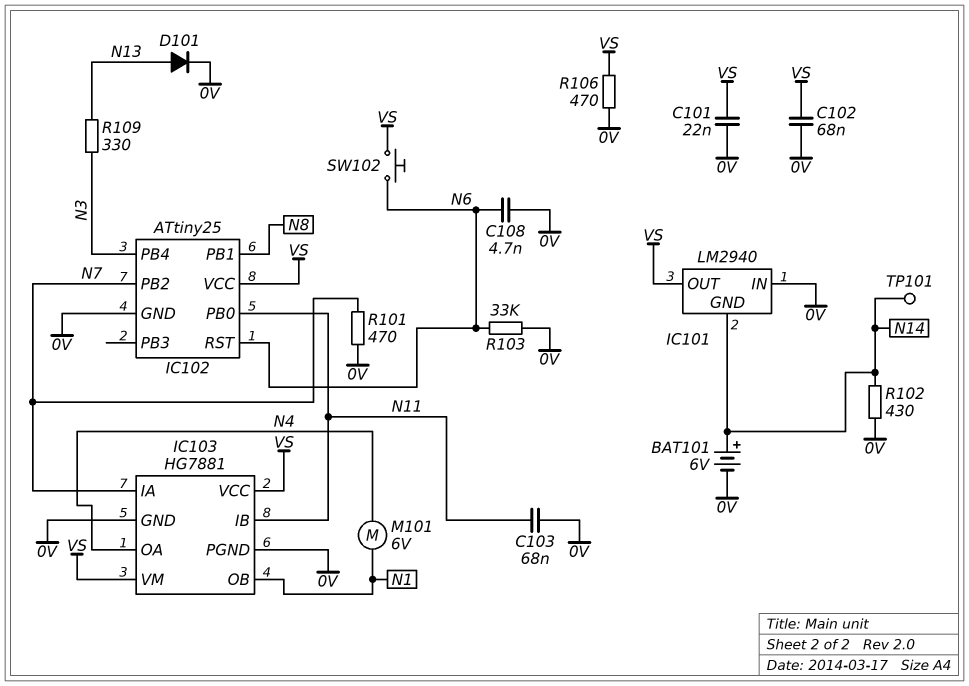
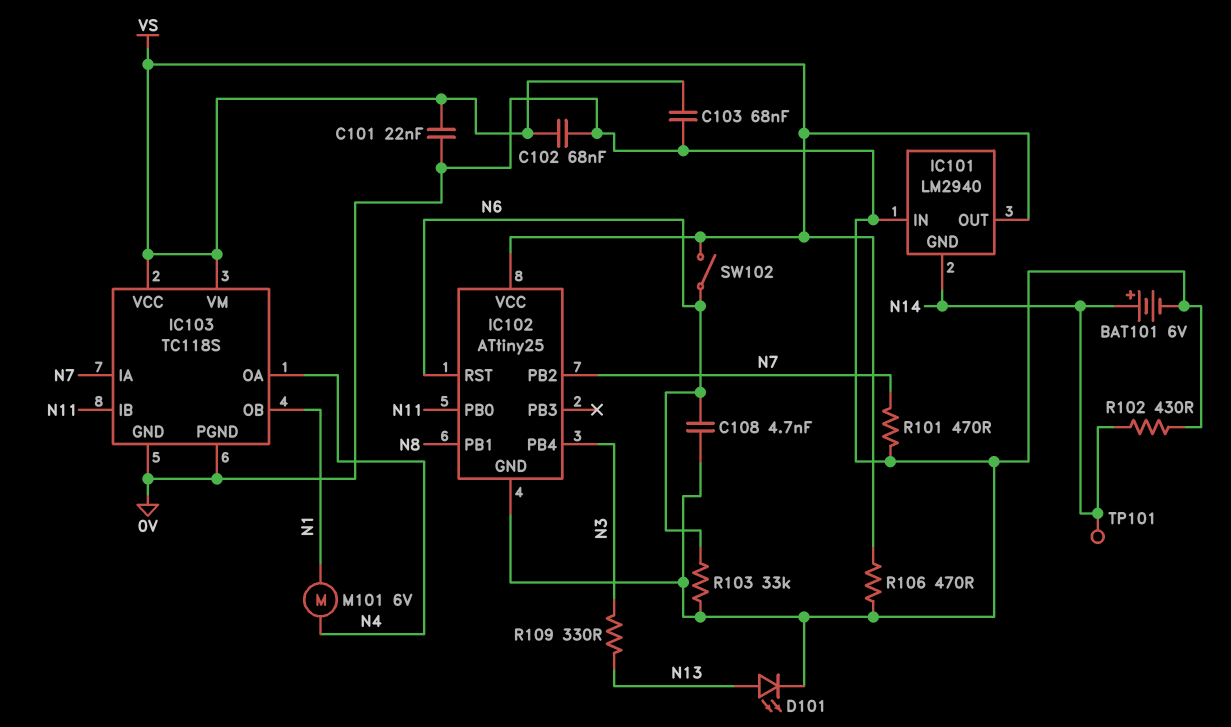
C103: 68nF (0V, N11) -> 68nF (0V, VS)
D101: diode (A N13, K 0V) -> LED (A N13, K 0V)
IC103: HG7881 -> TC118S
SW102: button (N6, VS) -> switch (N6, VS)

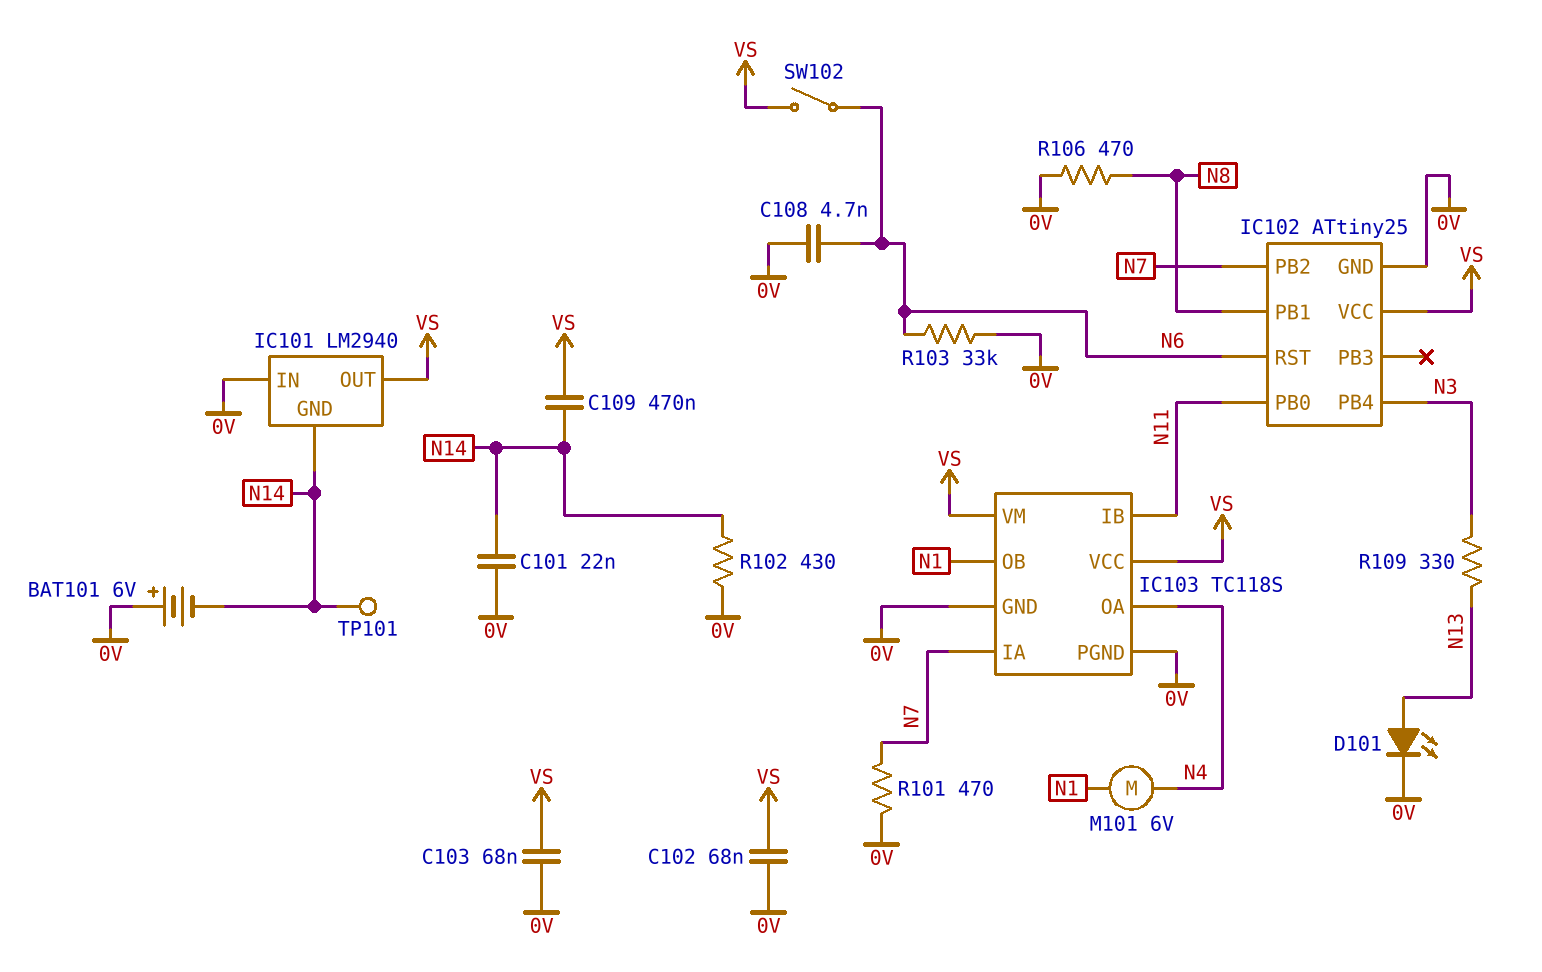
BAT101: 6V (plus N14, minus 0V) -> 6V (plus 0V, minus N14)
C101: 22nF (0V, VS) -> 22nF (0V, N14)
C109: none -> 470nF (N14, VS)
R106: 470 (0V, VS) -> 470 (0V, N8)

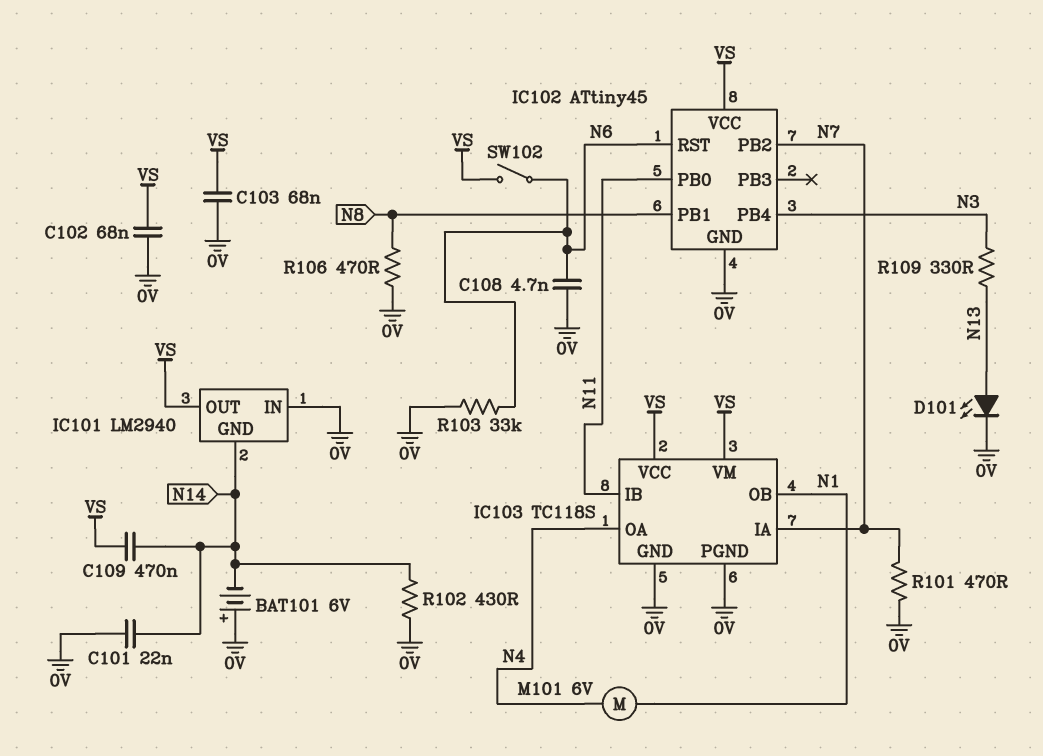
IC102: ATtiny25 -> ATtiny45
TP101: test point (N14) -> none

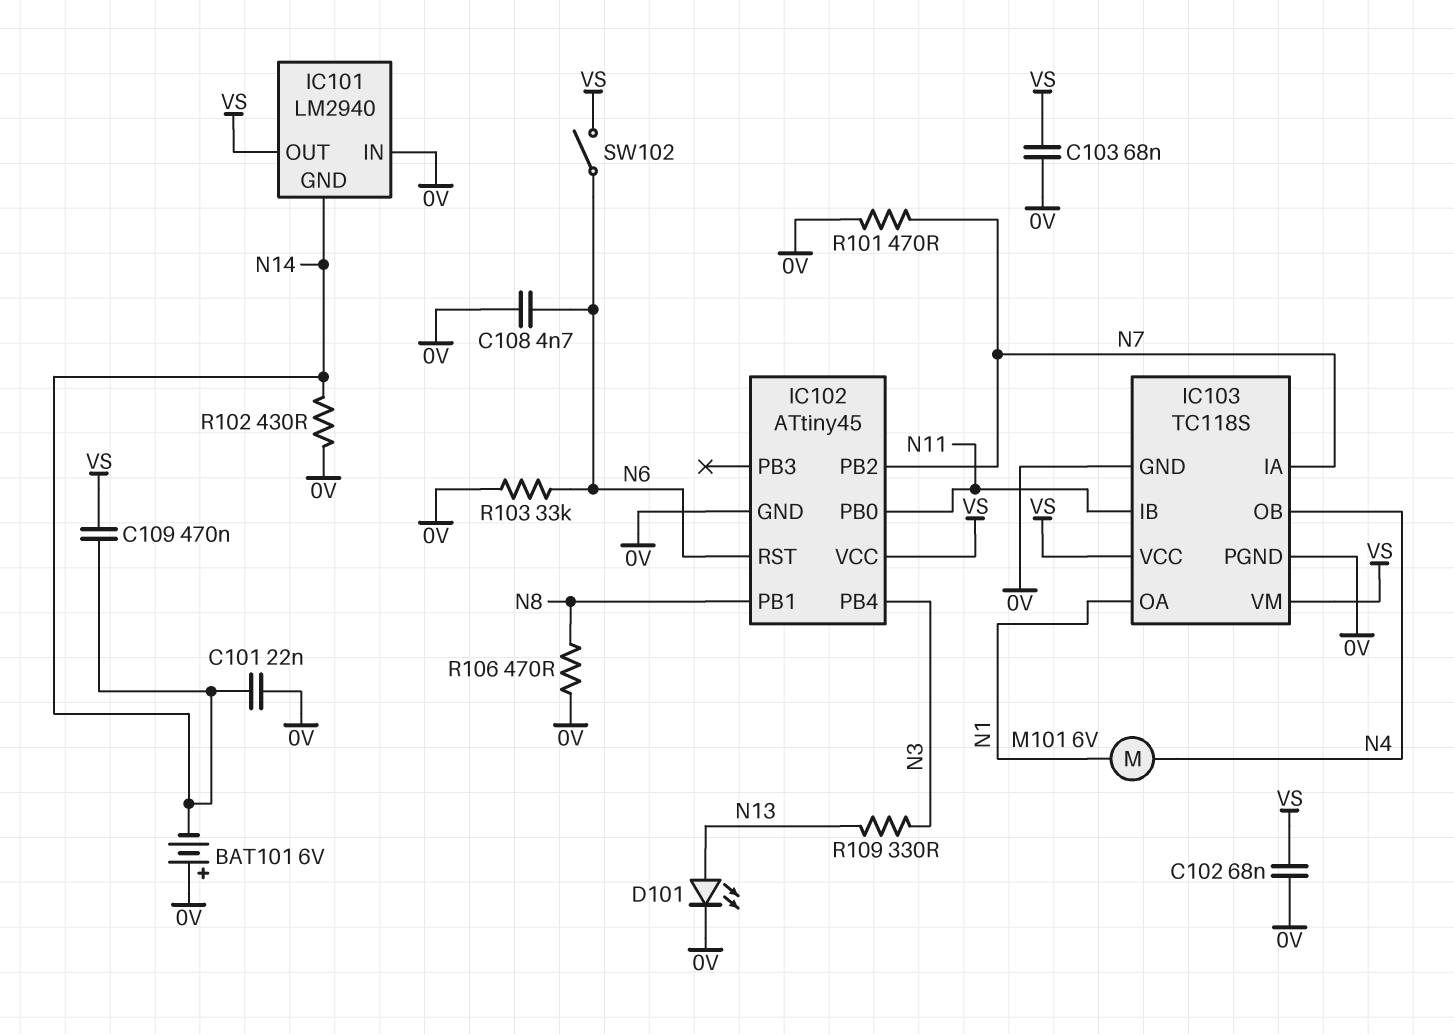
IC103 pin OA: N4 -> N1
IC103 pin OB: N1 -> N4

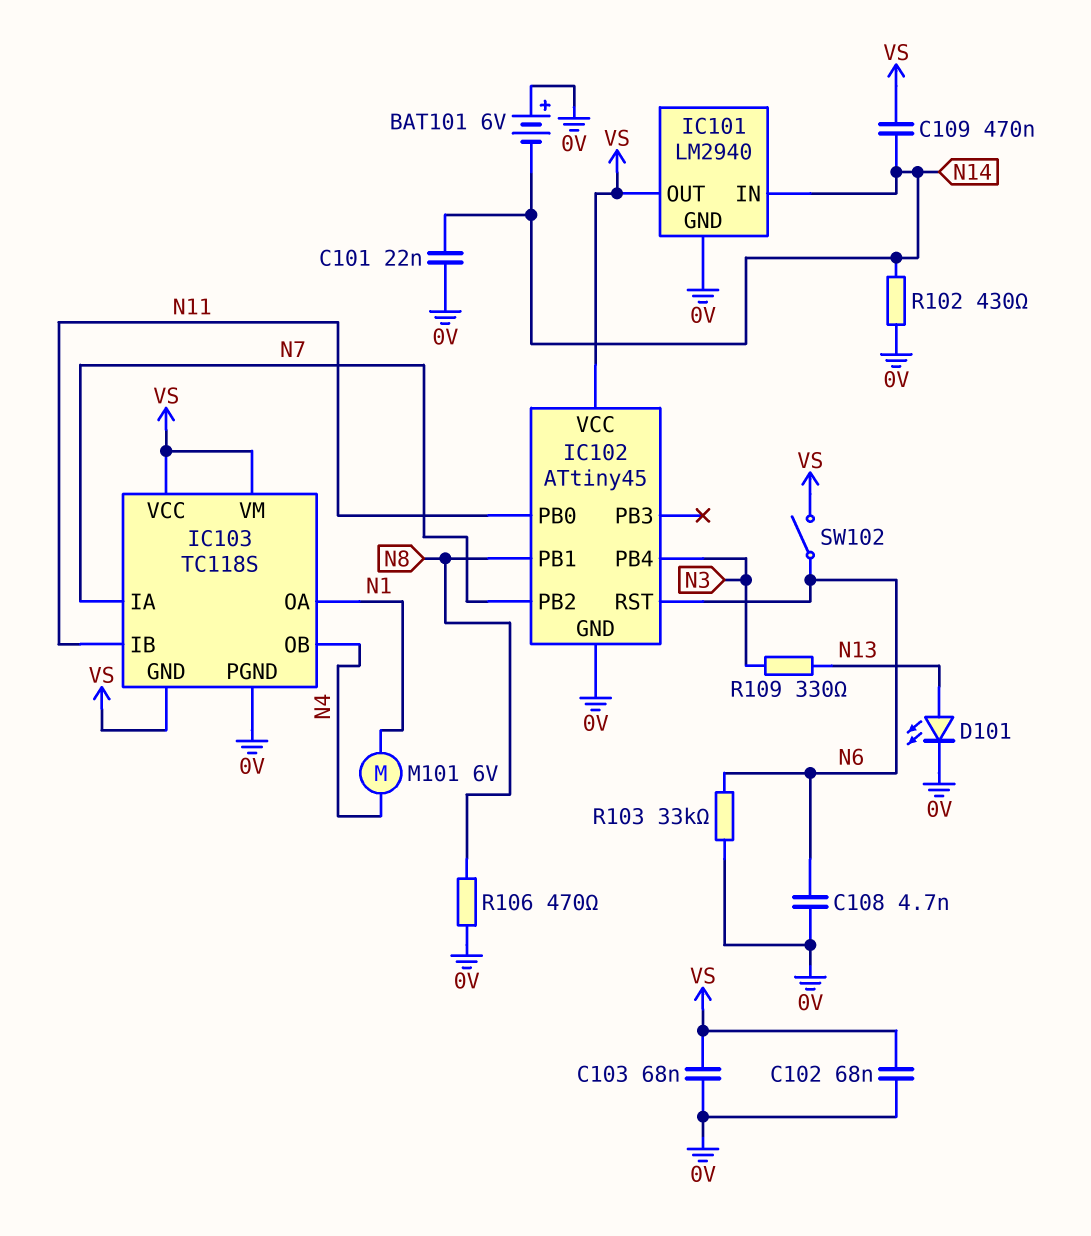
IC101 pin GND: N14 -> 0V
IC101 pin IN: 0V -> N14
IC103 pin GND: 0V -> VS
R101: 470 (0V, N7) -> none

